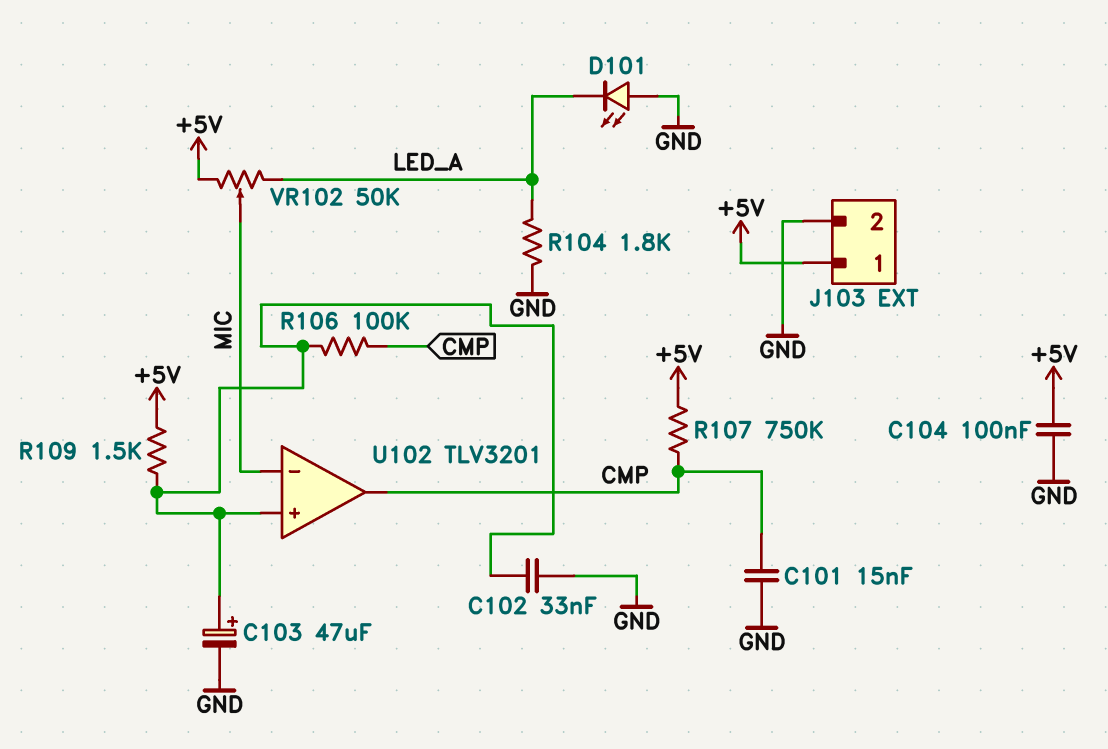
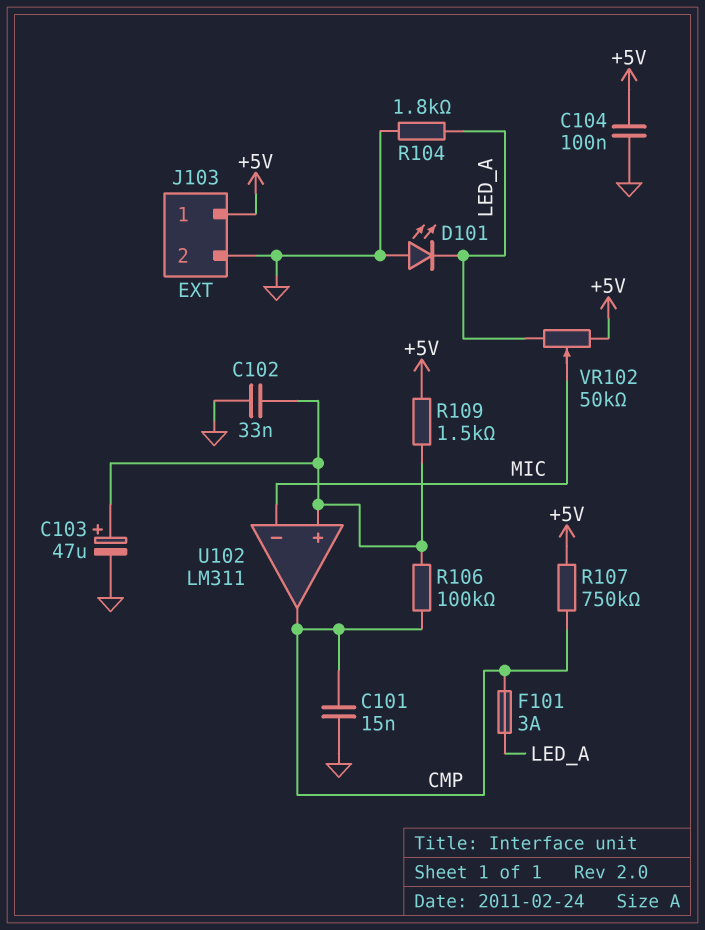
F101: none -> 3A (CMP, LED_A)
U102: TLV3201 -> LM311

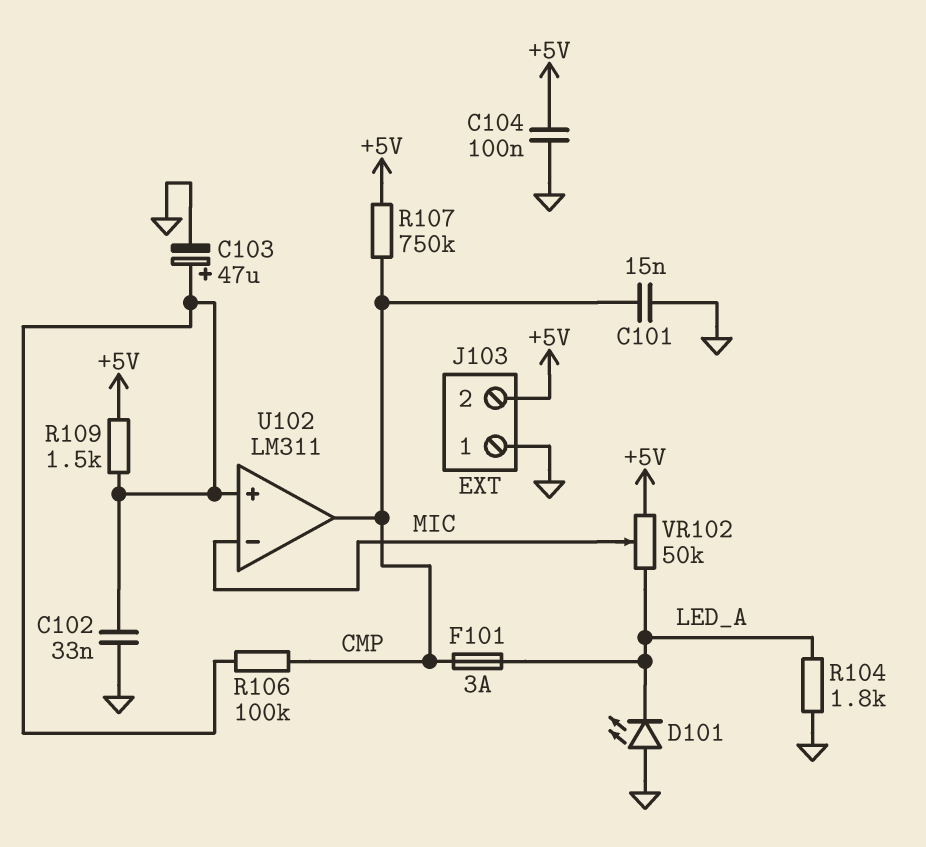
J103 pin 1: +5V -> GND
J103 pin 2: GND -> +5V

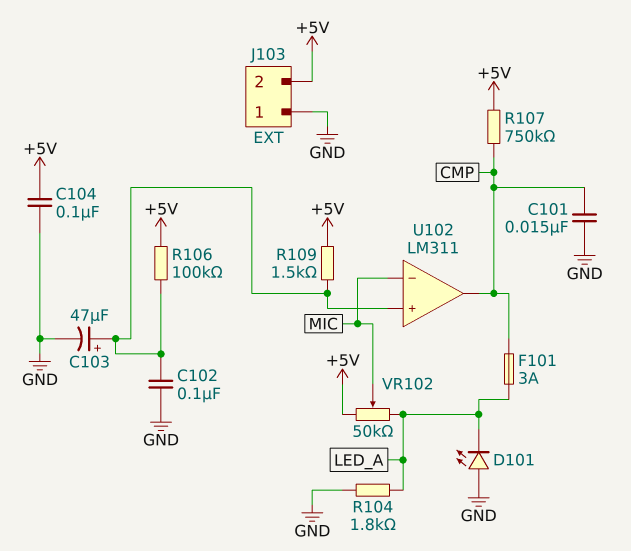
C102: 33nF (GND, U102/in+) -> 100nF (GND, U102/in+)
R106: 100k (CMP, U102/in+) -> 100k (+5V, U102/in+)

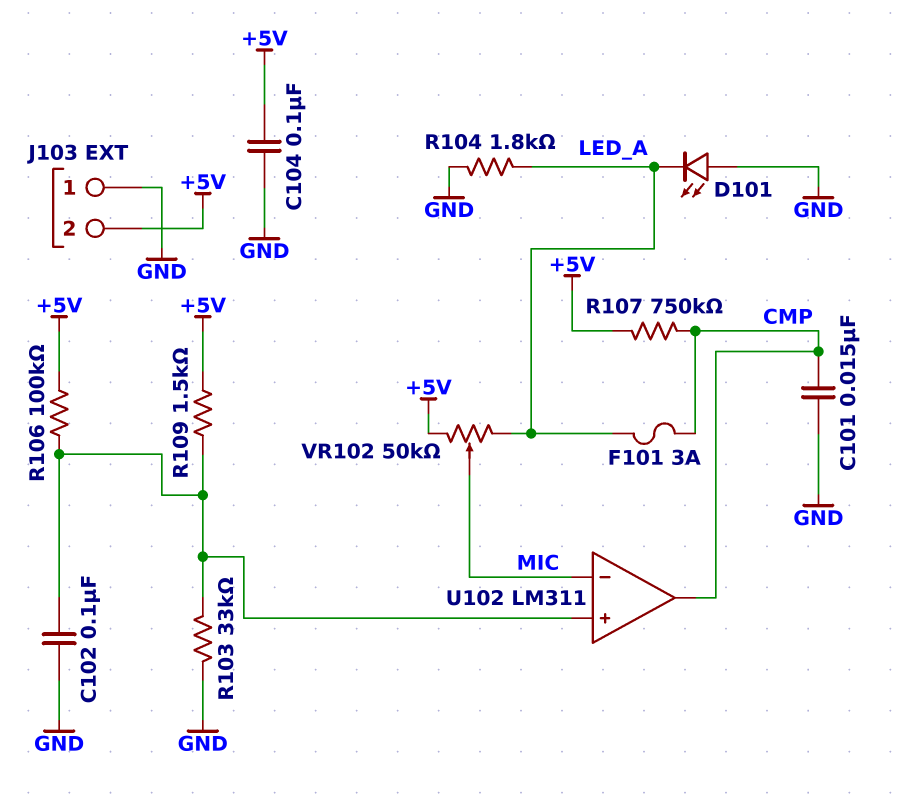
C103: 47uF (plus U102/in+, minus GND) -> none
R103: none -> 33k (GND, U102/in+)

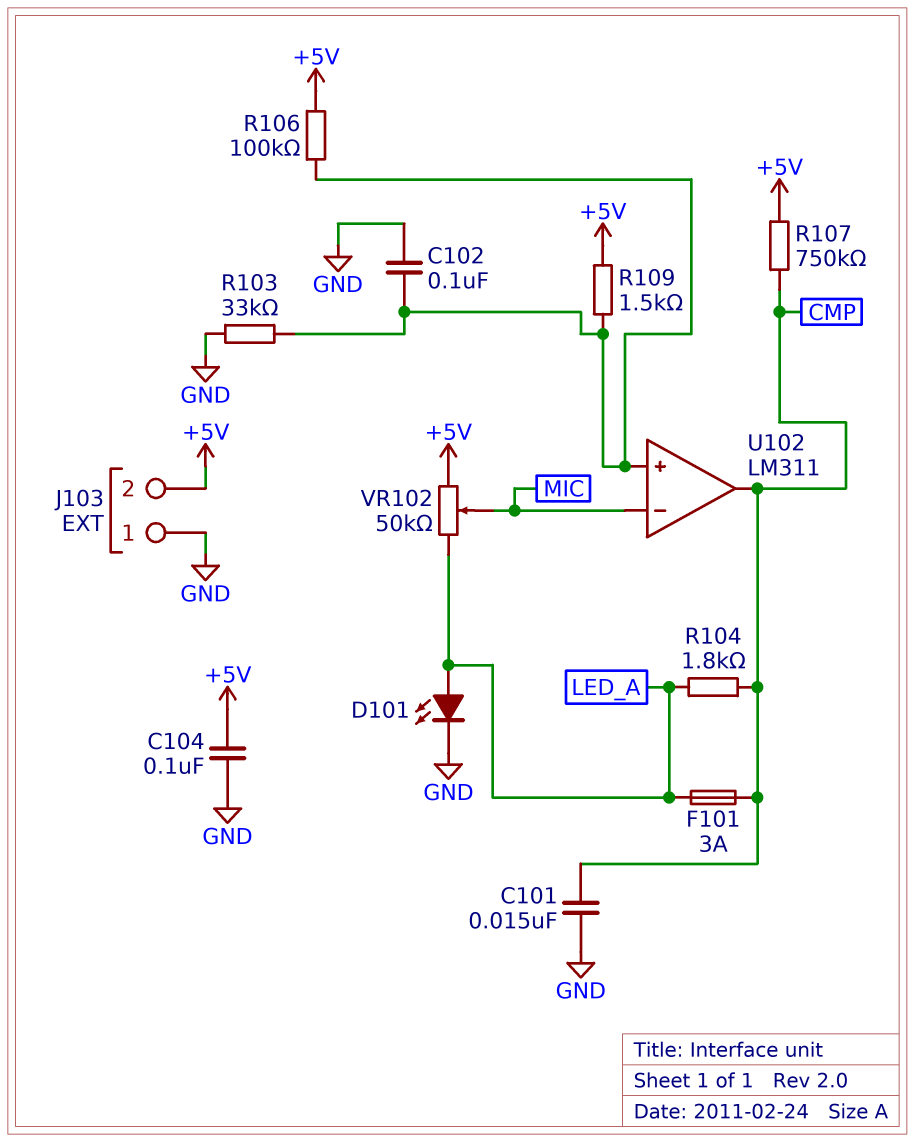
D101: LED (A GND, K LED_A) -> LED (A LED_A, K GND)
R104: 1.8k (GND, LED_A) -> 1.8k (CMP, LED_A)

